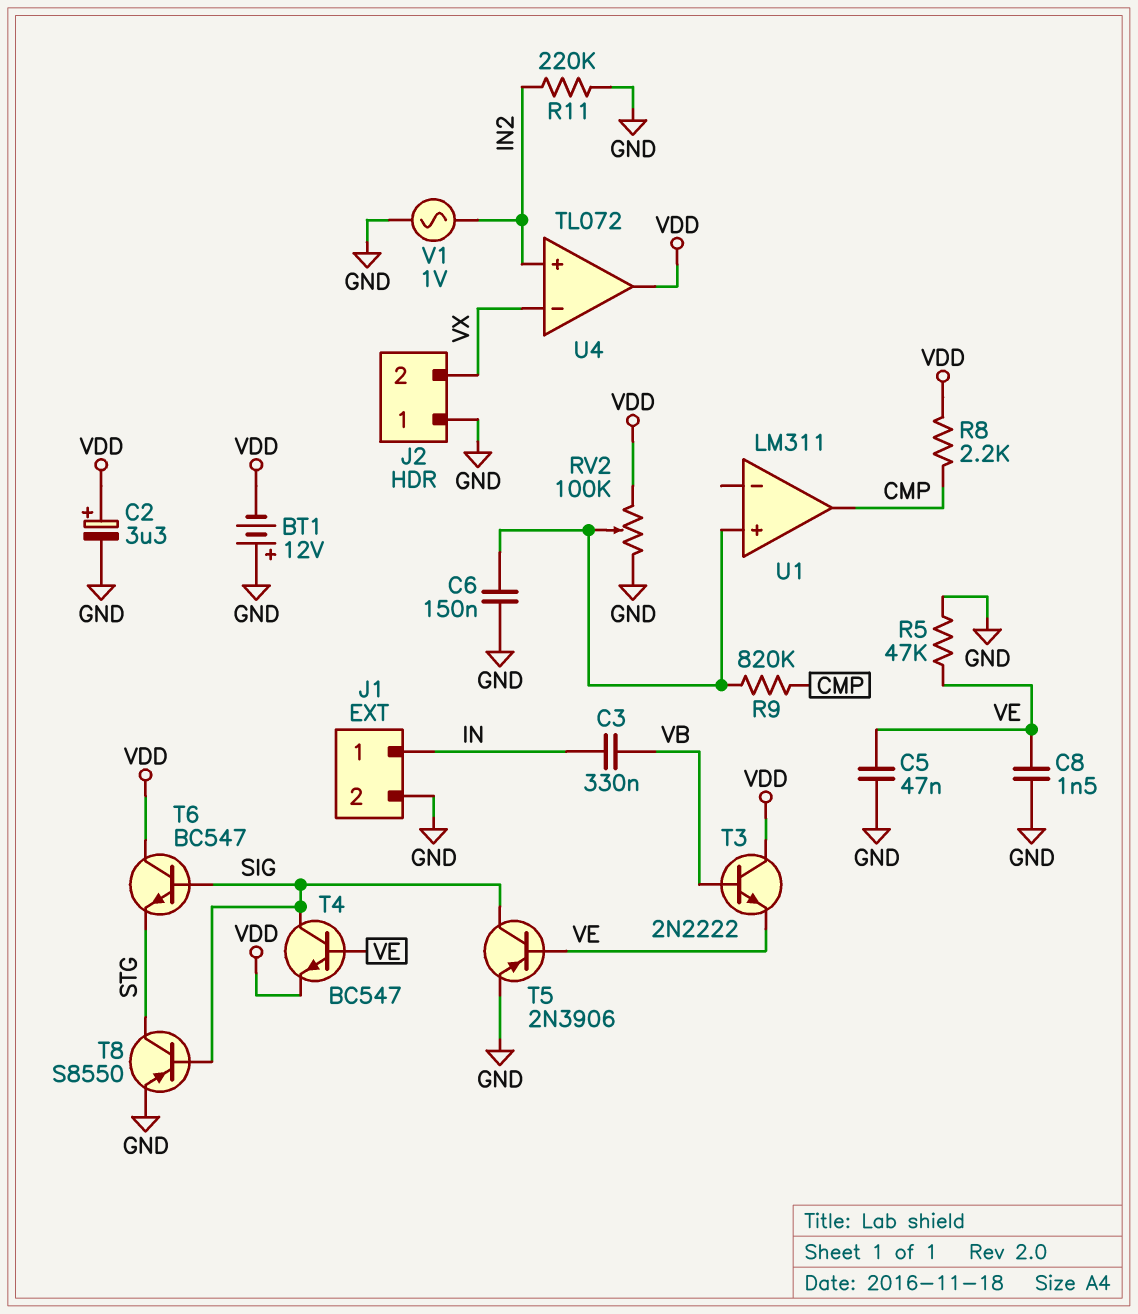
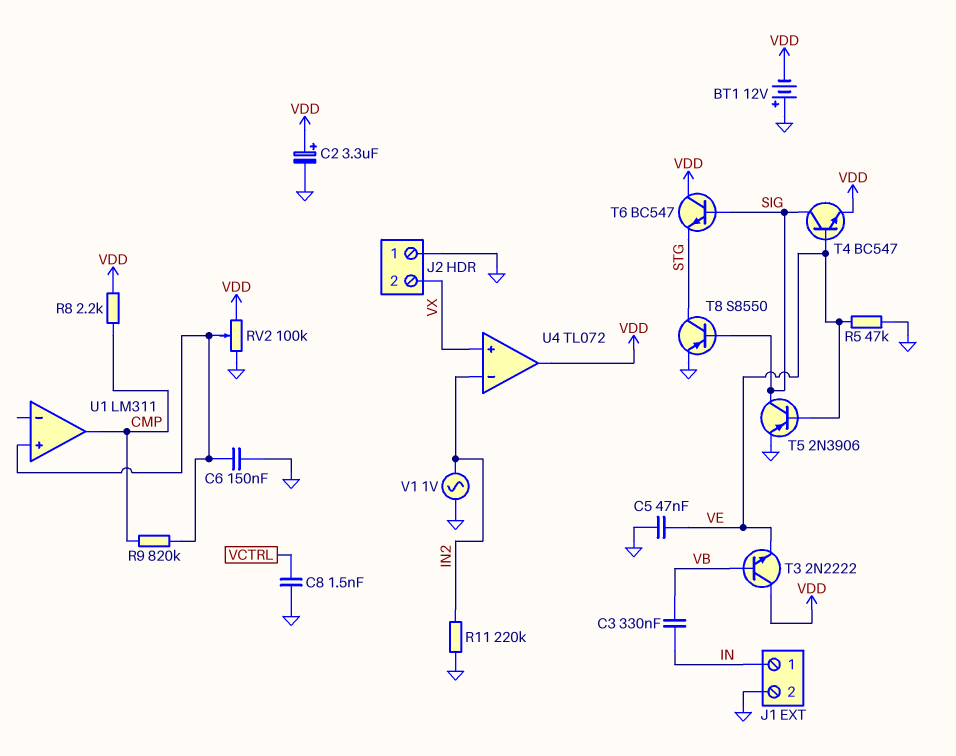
C8: 1.5nF (GND, VE) -> 1.5nF (GND, VCTRL)
U4 pin in+: IN2 -> VX
U4 pin in-: VX -> IN2

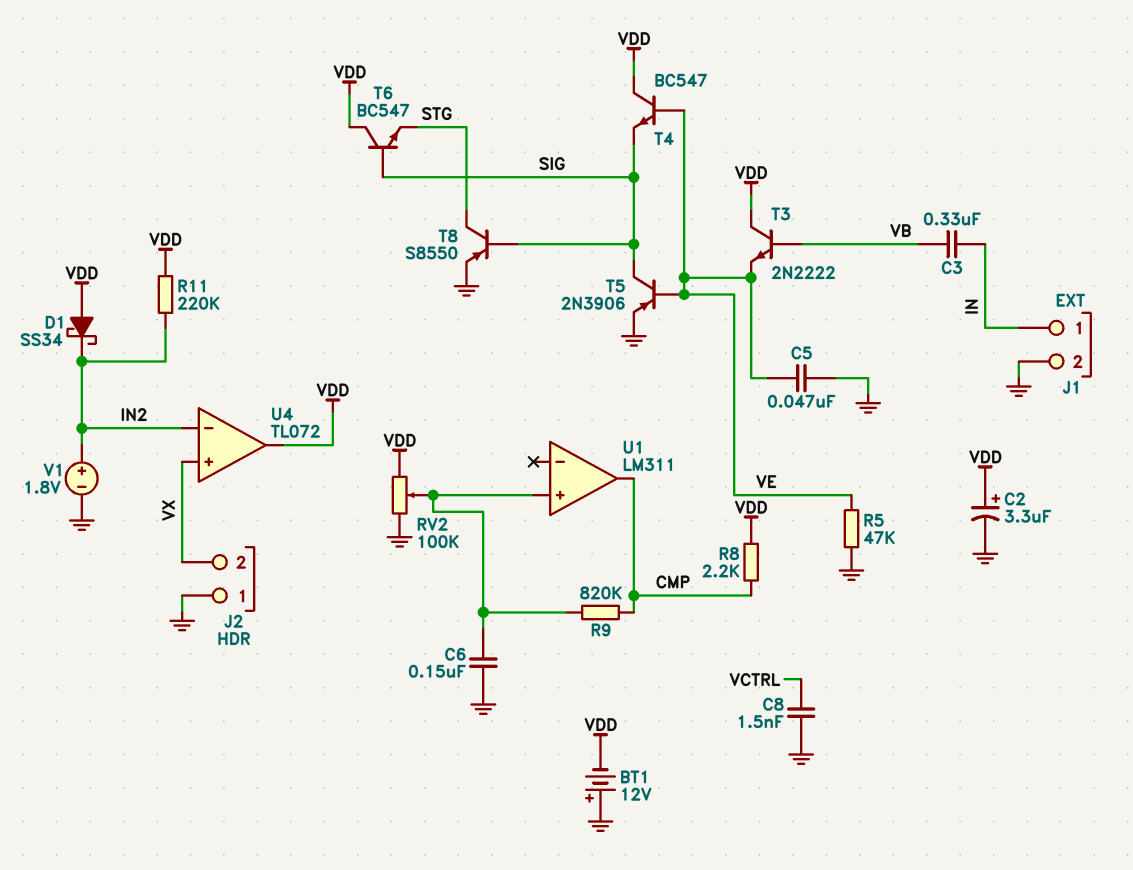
D1: none -> schottky SS34 (A VDD, K IN2)
R11: 220k (GND, IN2) -> 220k (IN2, VDD)
T4: NPN BC547 (B VE, C SIG, E VDD) -> NPN BC547 (B VE, C VDD, E SIG)
V1: AC 1V (GND, IN2) -> 1.8V (plus IN2, minus GND)

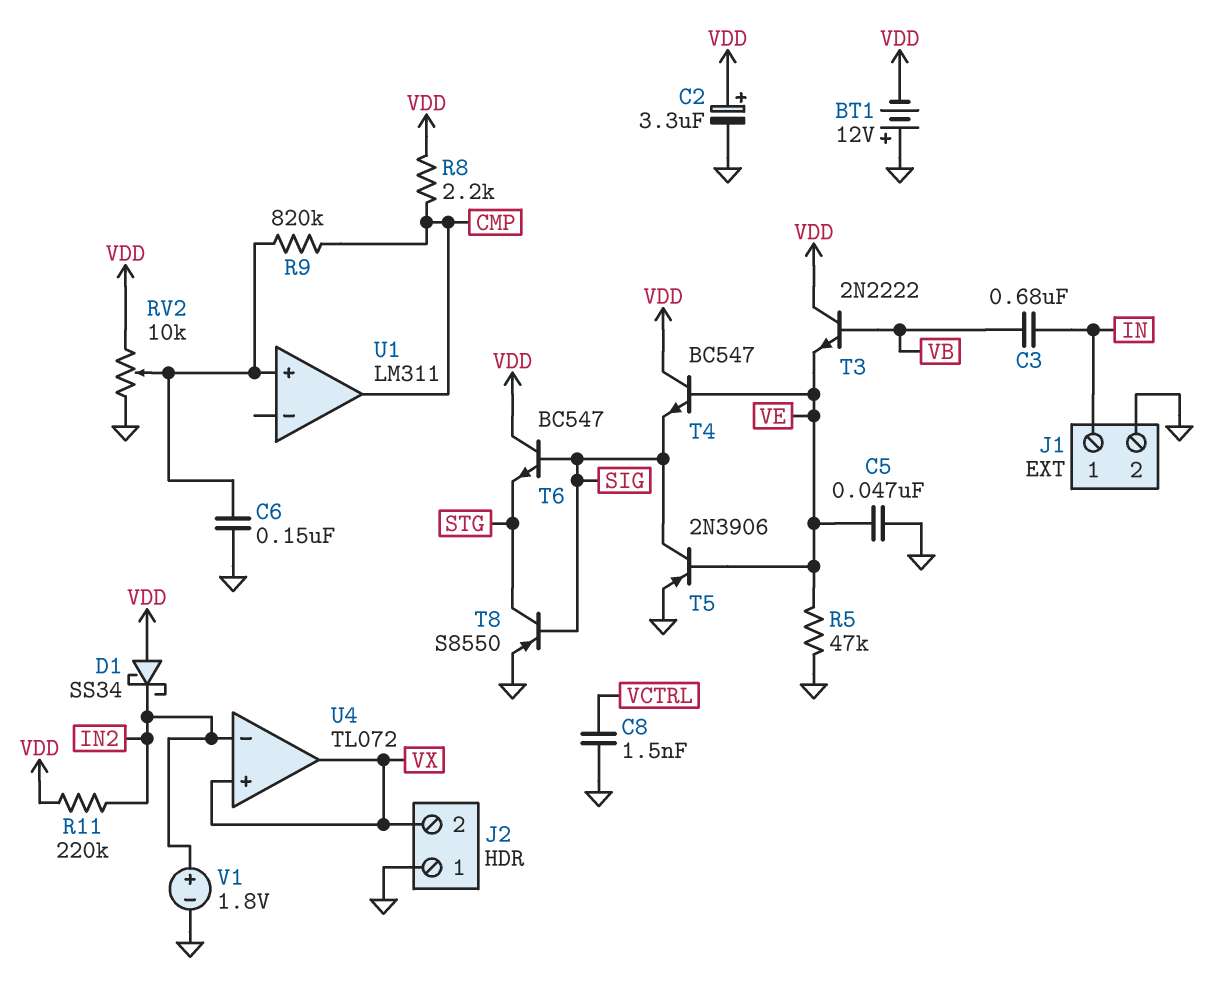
C3: 330nF (IN, VB) -> 680nF (IN, VB)
RV2: 100k (GND, VDD, wiper U1/in+) -> 10k (GND, VDD, wiper U1/in+)
U4 pin out: VDD -> VX

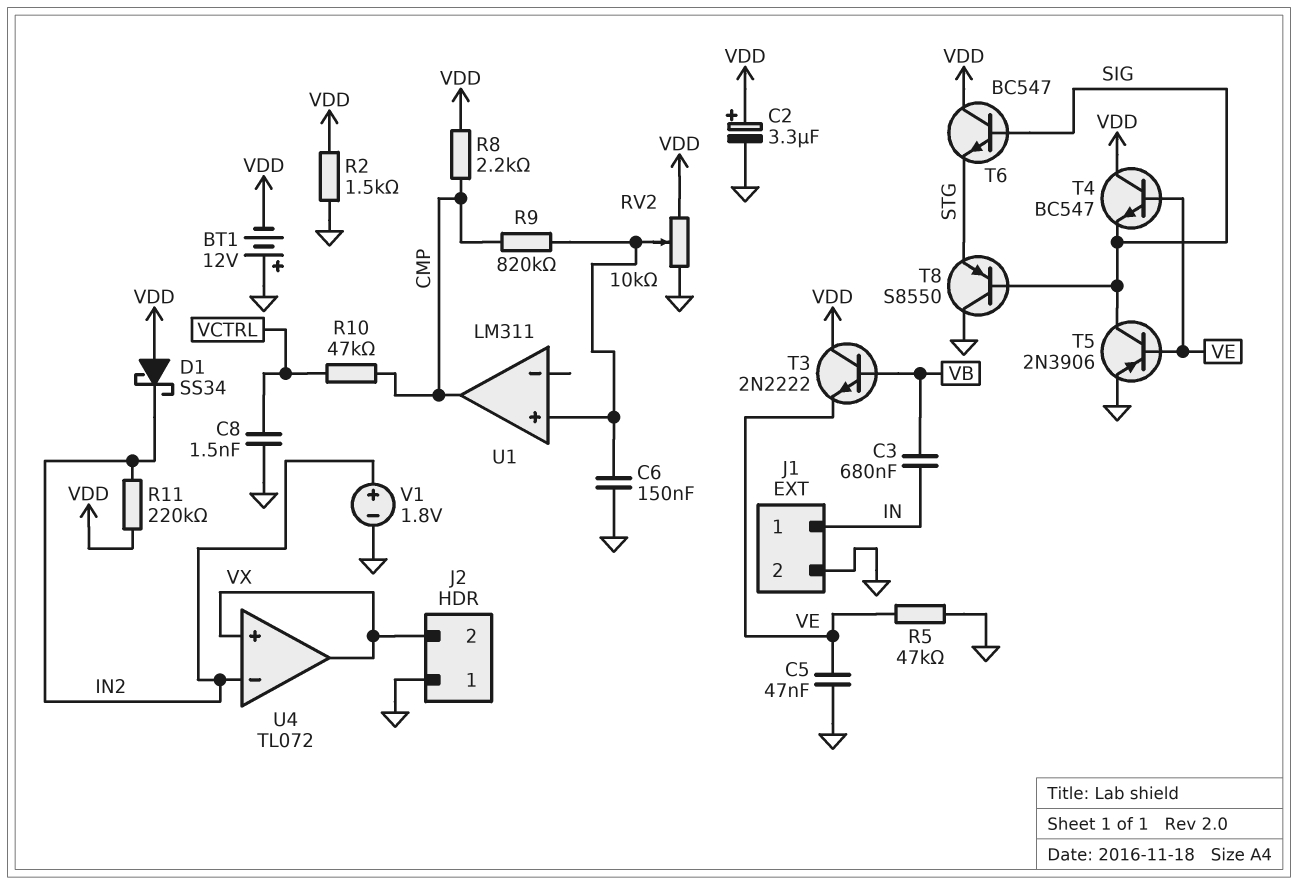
R2: none -> 1.5k (GND, VDD)
R10: none -> 47k (CMP, VCTRL)
T8: PNP S8550 (B SIG, C STG, E GND) -> PNP S8550 (B SIG, C GND, E STG)

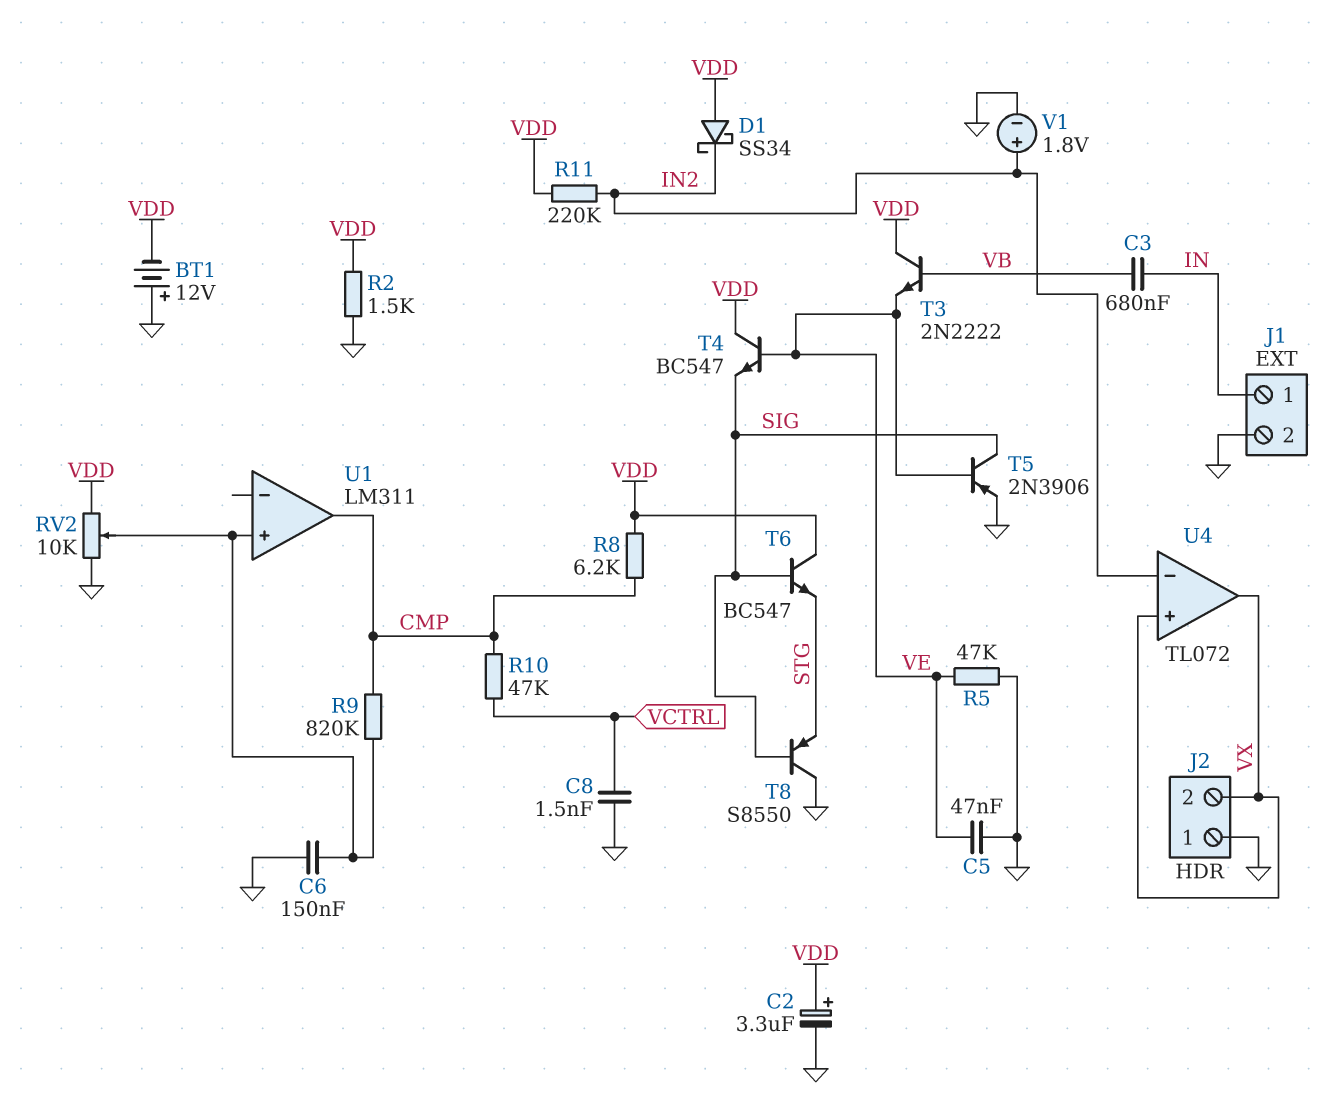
R8: 2.2k (CMP, VDD) -> 6.2k (CMP, VDD)

